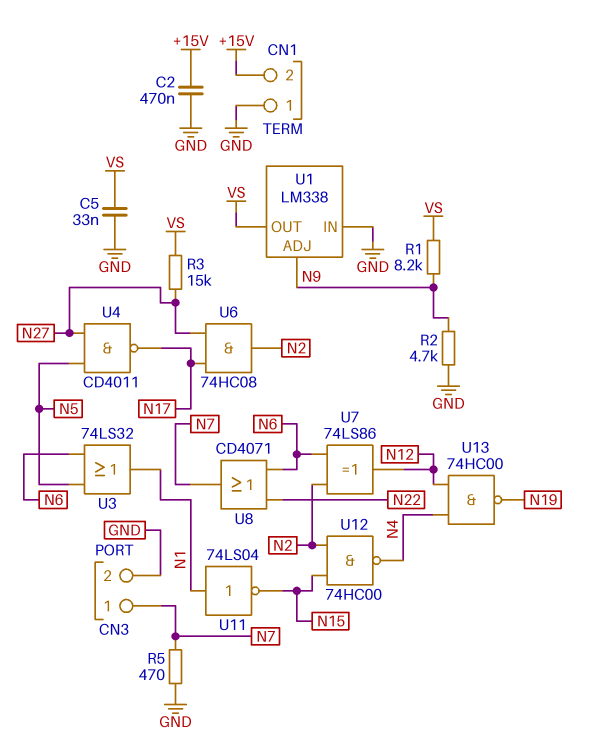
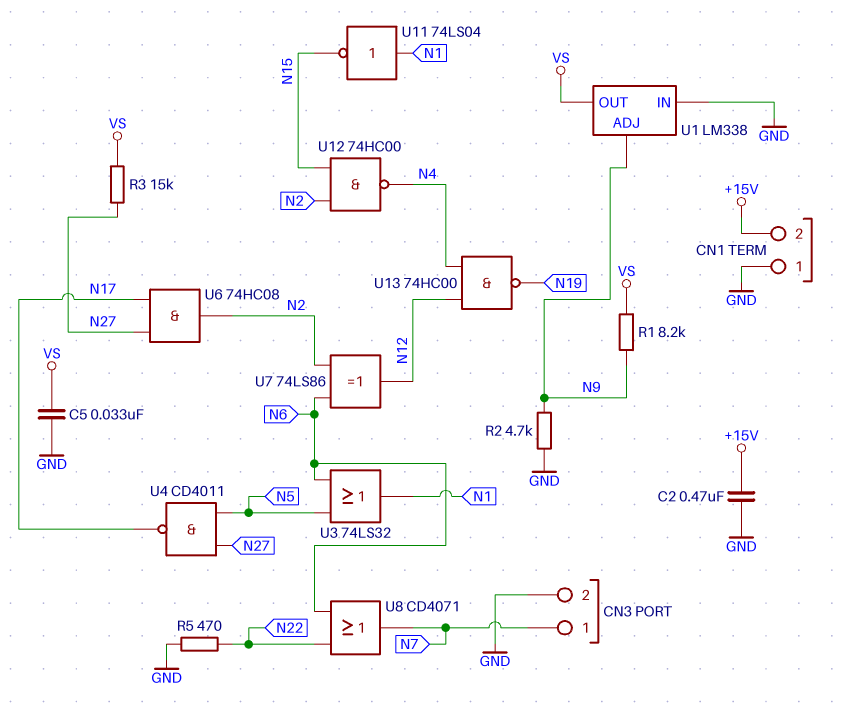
R5: 470 (GND, N7) -> 470 (GND, N22)

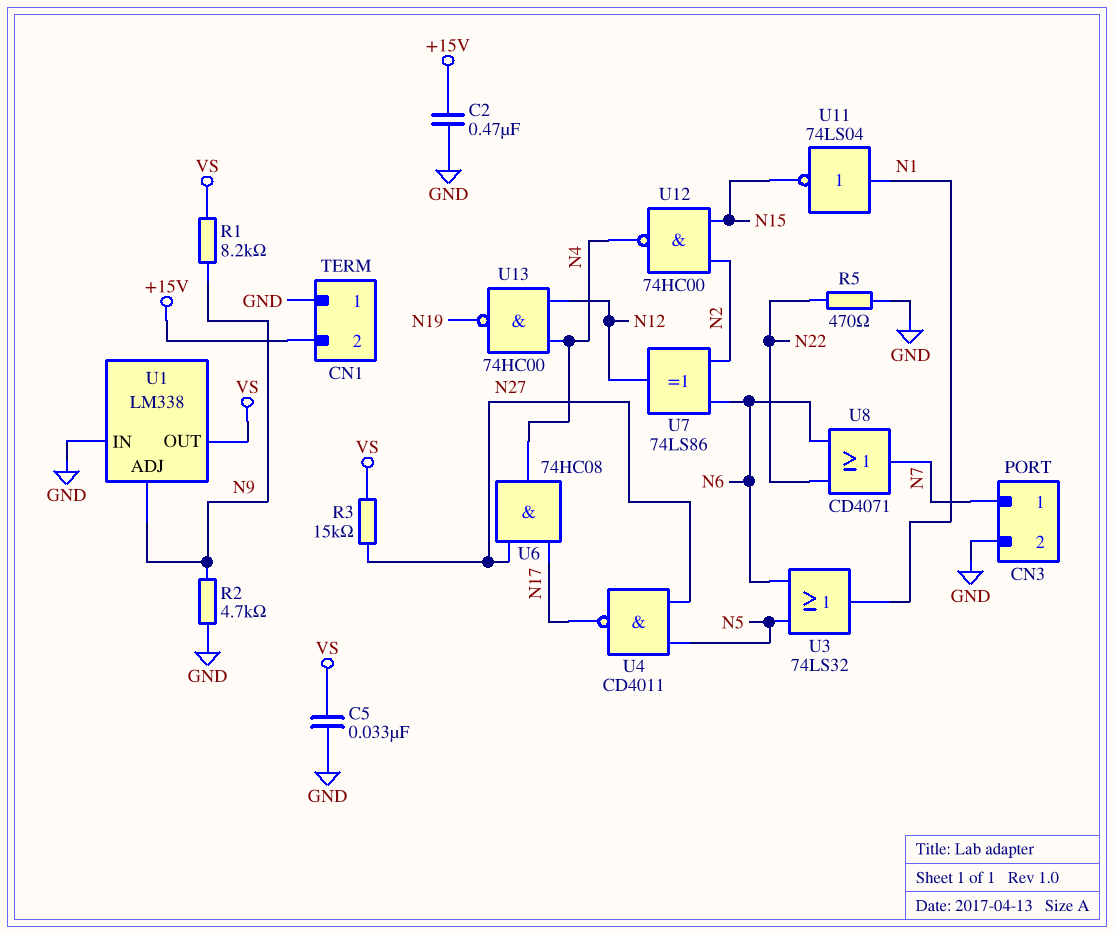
U6: AND 74HC08 (in N17, in N27, out N2) -> AND 74HC08 (in N17, in N27, out N4)

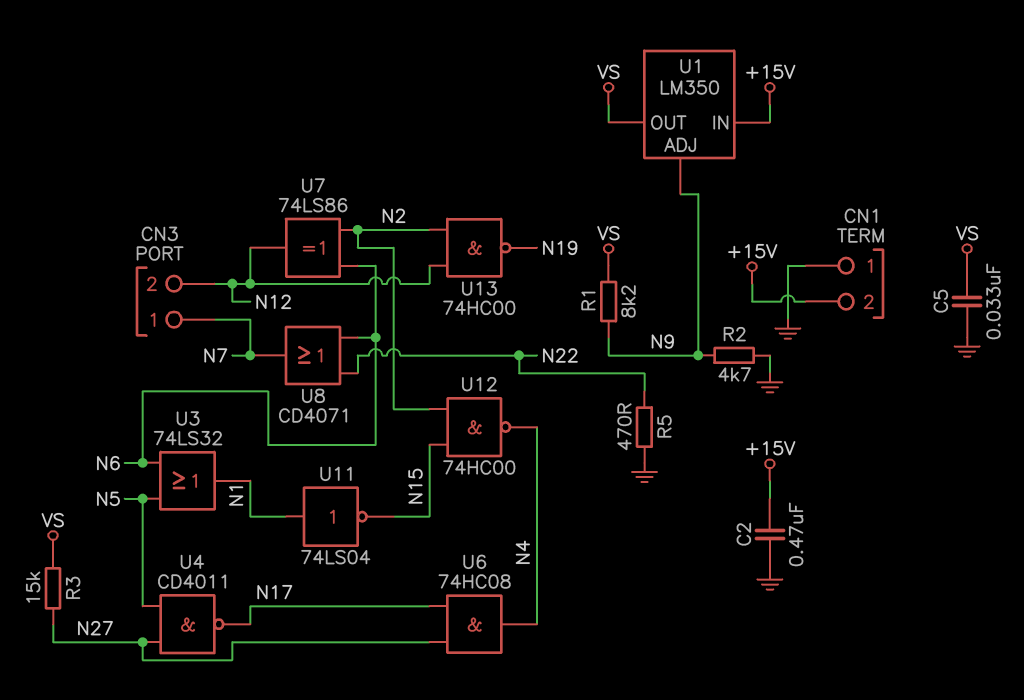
CN3 pin 2: GND -> N12
U1: LM338 -> LM350
U1 pin IN: GND -> +15V
U13: NAND 74HC00 (in N4, in N12, out N19) -> NAND 74HC00 (in N2, in N12, out N19)

